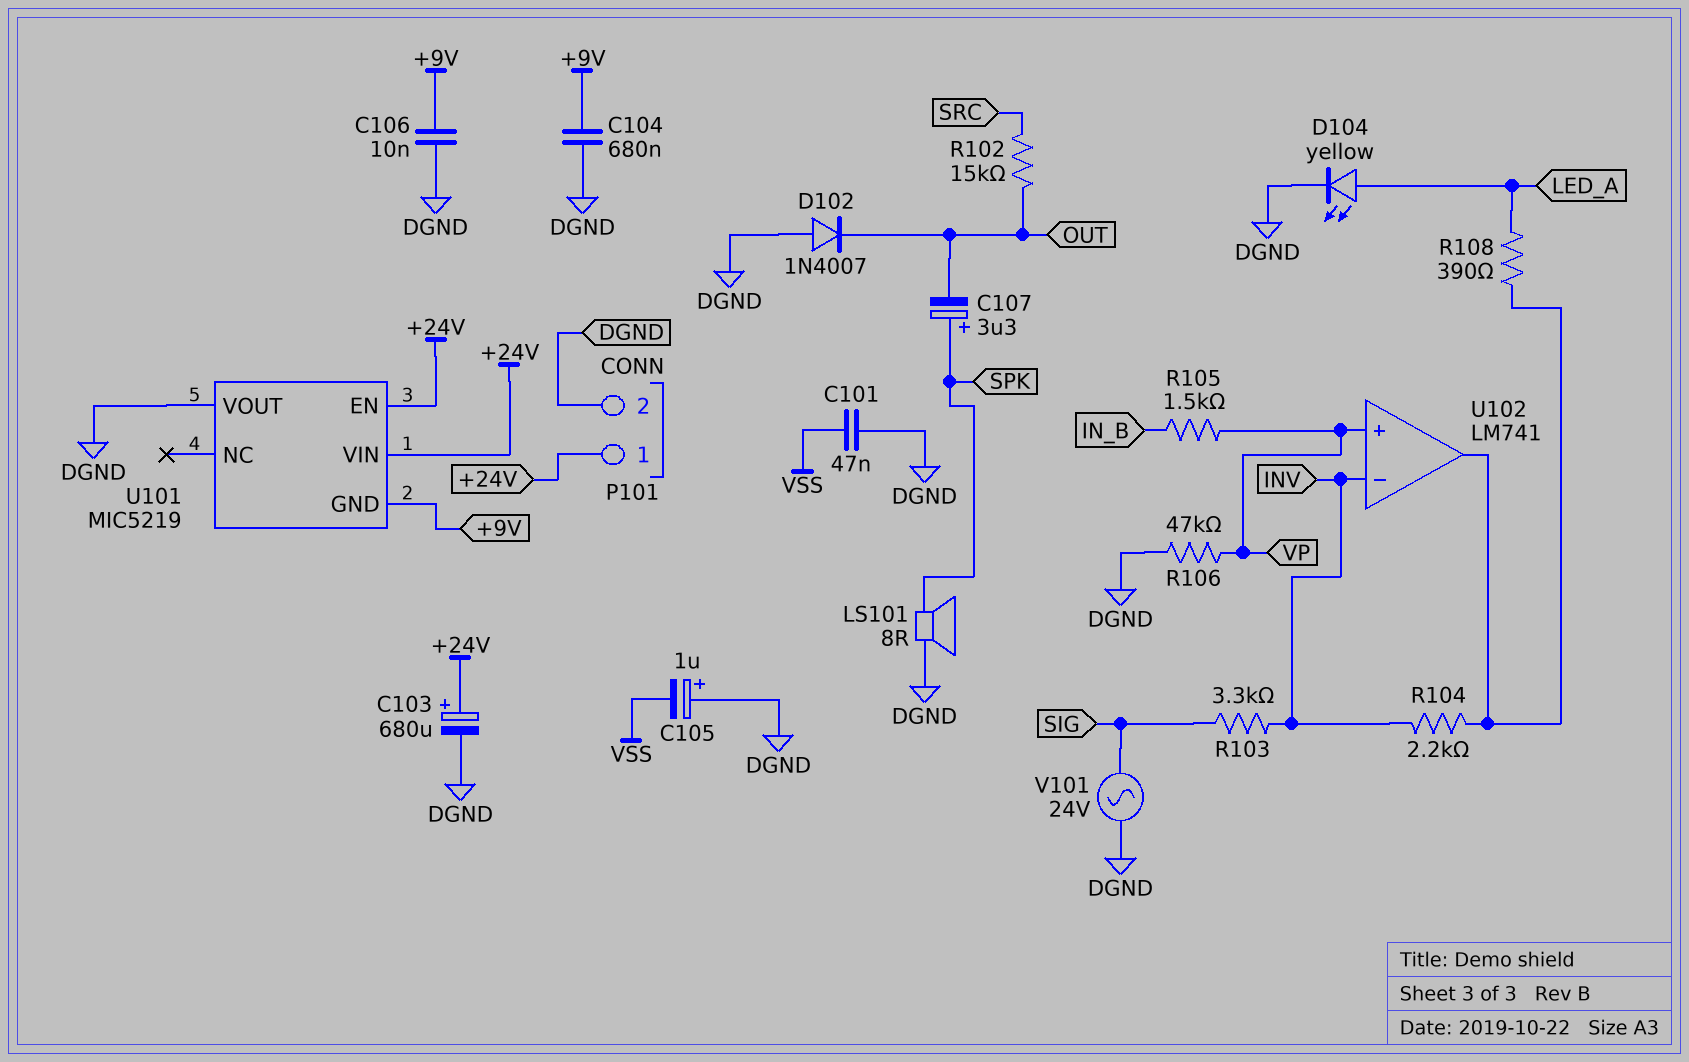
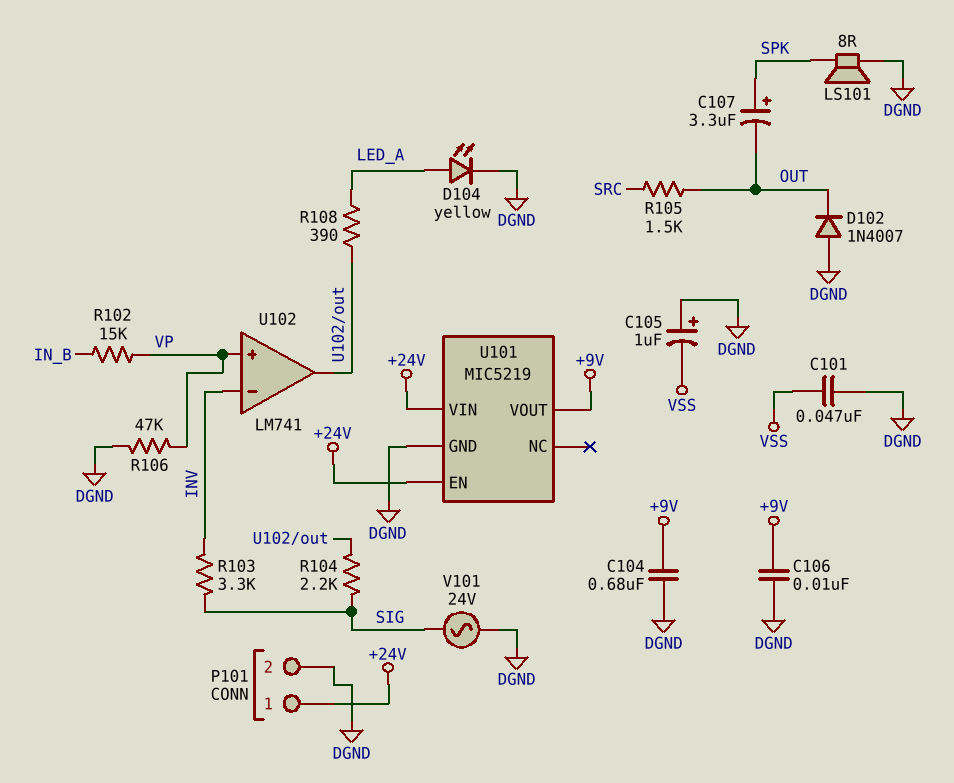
C103: 680uF (plus +24V, minus DGND) -> none
R102: 15k (OUT, SRC) -> 15k (IN_B, VP)
R104: 2.2k (INV, U102/out) -> 2.2k (SIG, U102/out)
R105: 1.5k (IN_B, VP) -> 1.5k (OUT, SRC)
U101 pin GND: +9V -> DGND
U101 pin VOUT: DGND -> +9V

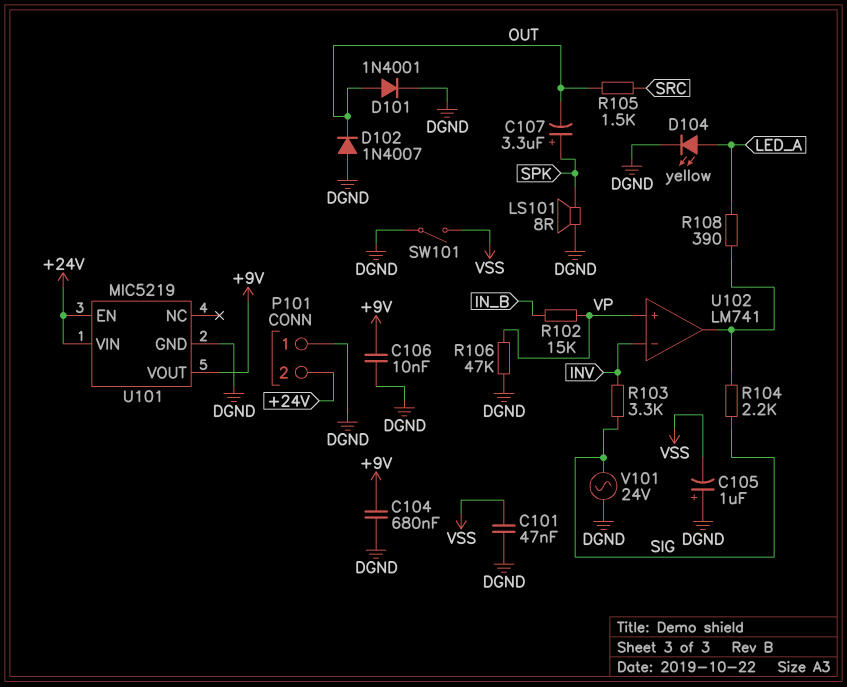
D101: none -> diode 1N4001 (A OUT, K DGND)
P101 pin 1: +24V -> DGND
P101 pin 2: DGND -> +24V
SW101: none -> switch (DGND, VSS)

